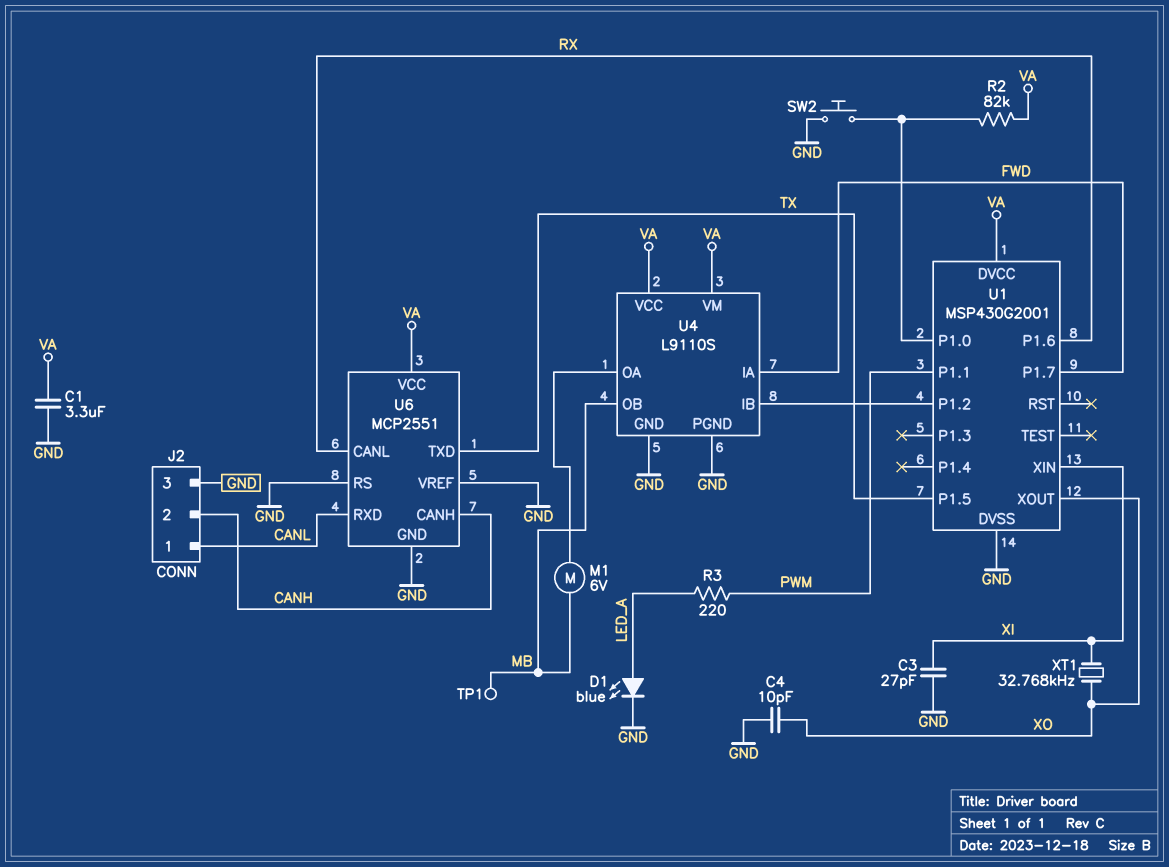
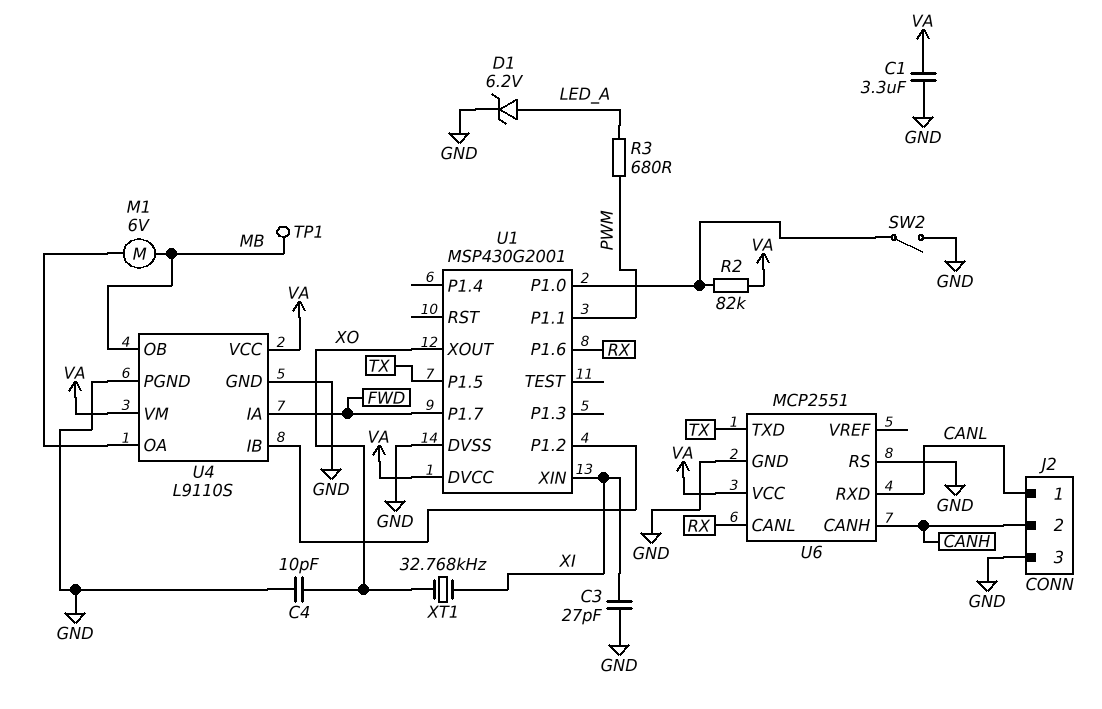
D1: LED blue (A LED_A, K GND) -> zener 6.2V (A LED_A, K GND)
R3: 220 (LED_A, PWM) -> 680 (LED_A, PWM)
SW2: button (GND, U1/P1.0) -> switch (GND, U1/P1.0)
U6 pin VREF: GND -> none

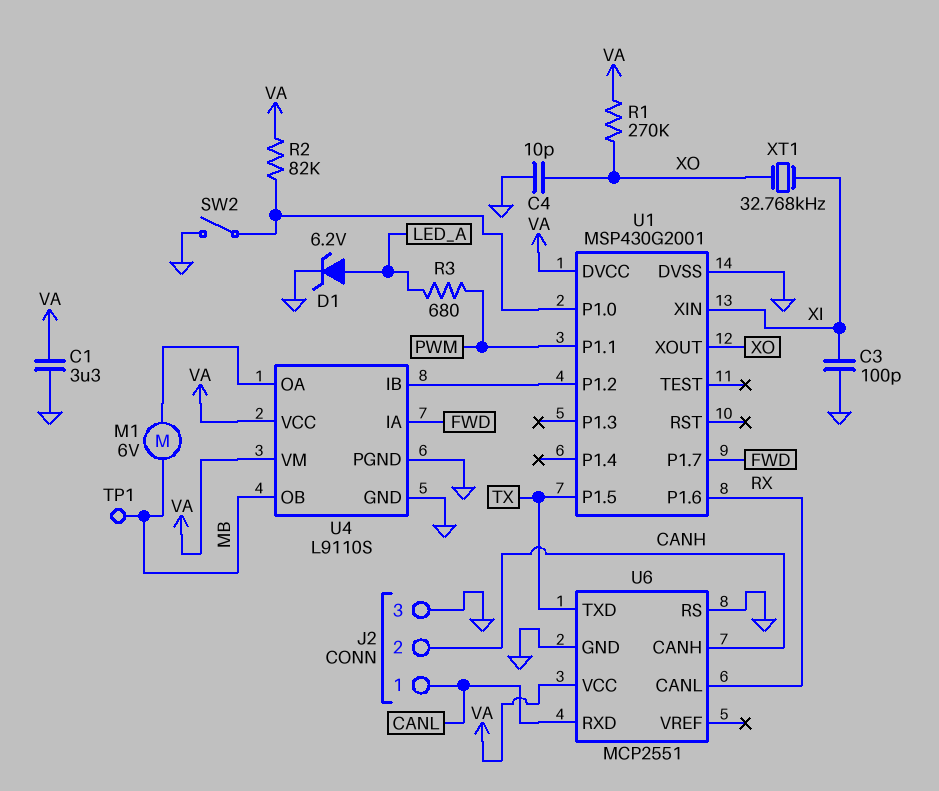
C3: 27pF (GND, XI) -> 100pF (GND, XI)
R1: none -> 270k (VA, XO)

